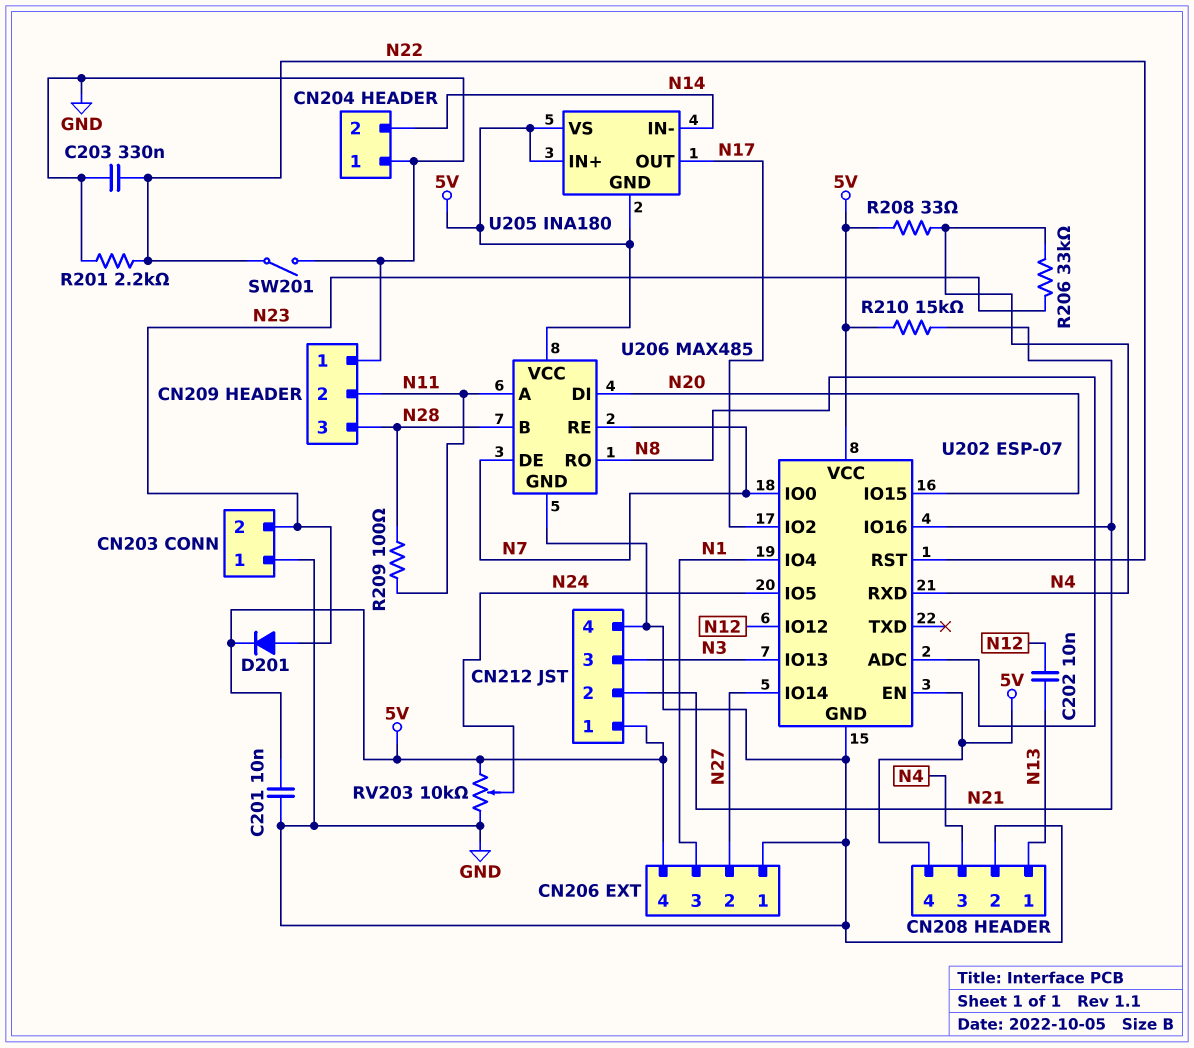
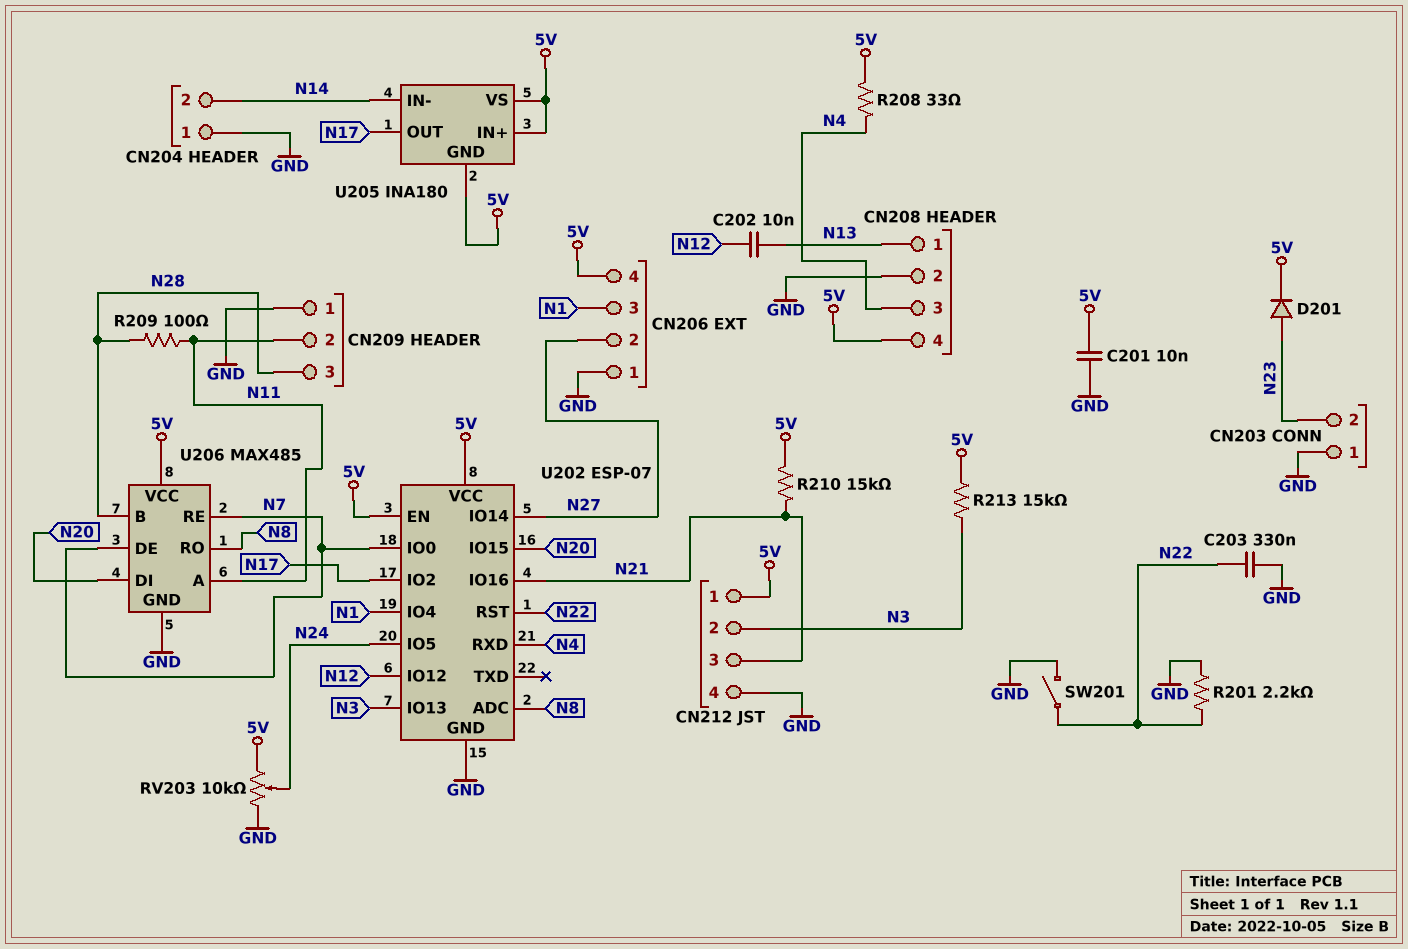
CN212 pin 2: N21 -> N3
CN212 pin 3: N3 -> N21
R206: 33k (N4, N23) -> none
R213: none -> 15k (5V, N3)

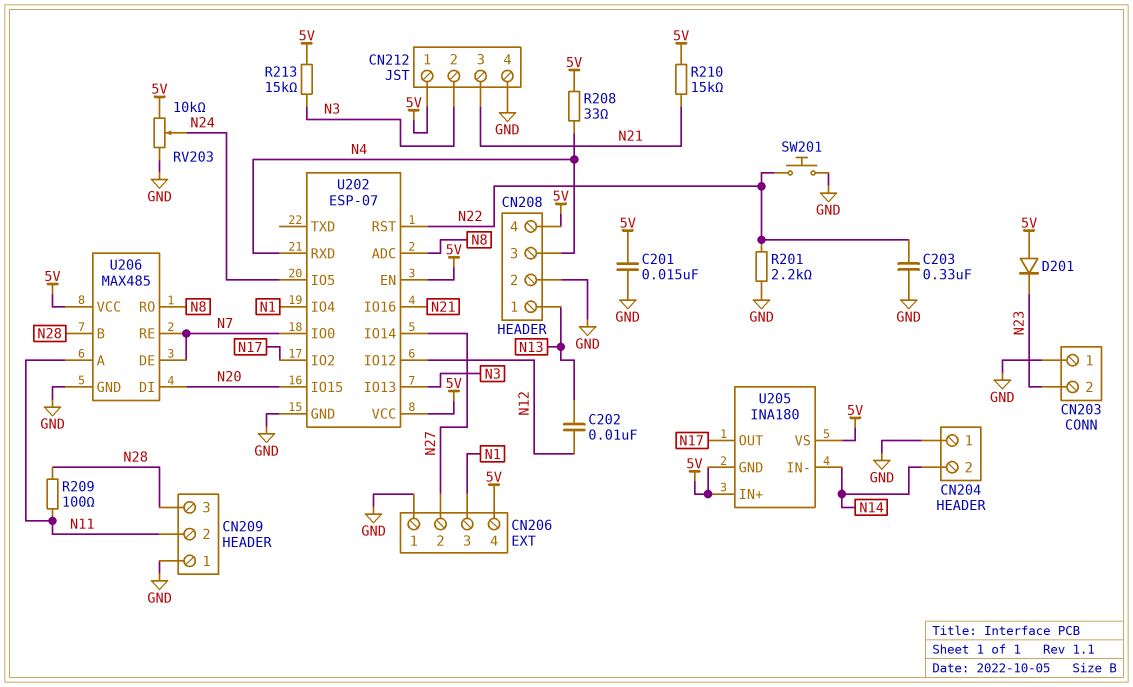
C201: 10nF (5V, GND) -> 15nF (5V, GND)
D201: diode (A N23, K 5V) -> diode (A 5V, K N23)
SW201: switch (GND, N22) -> button (GND, N22)

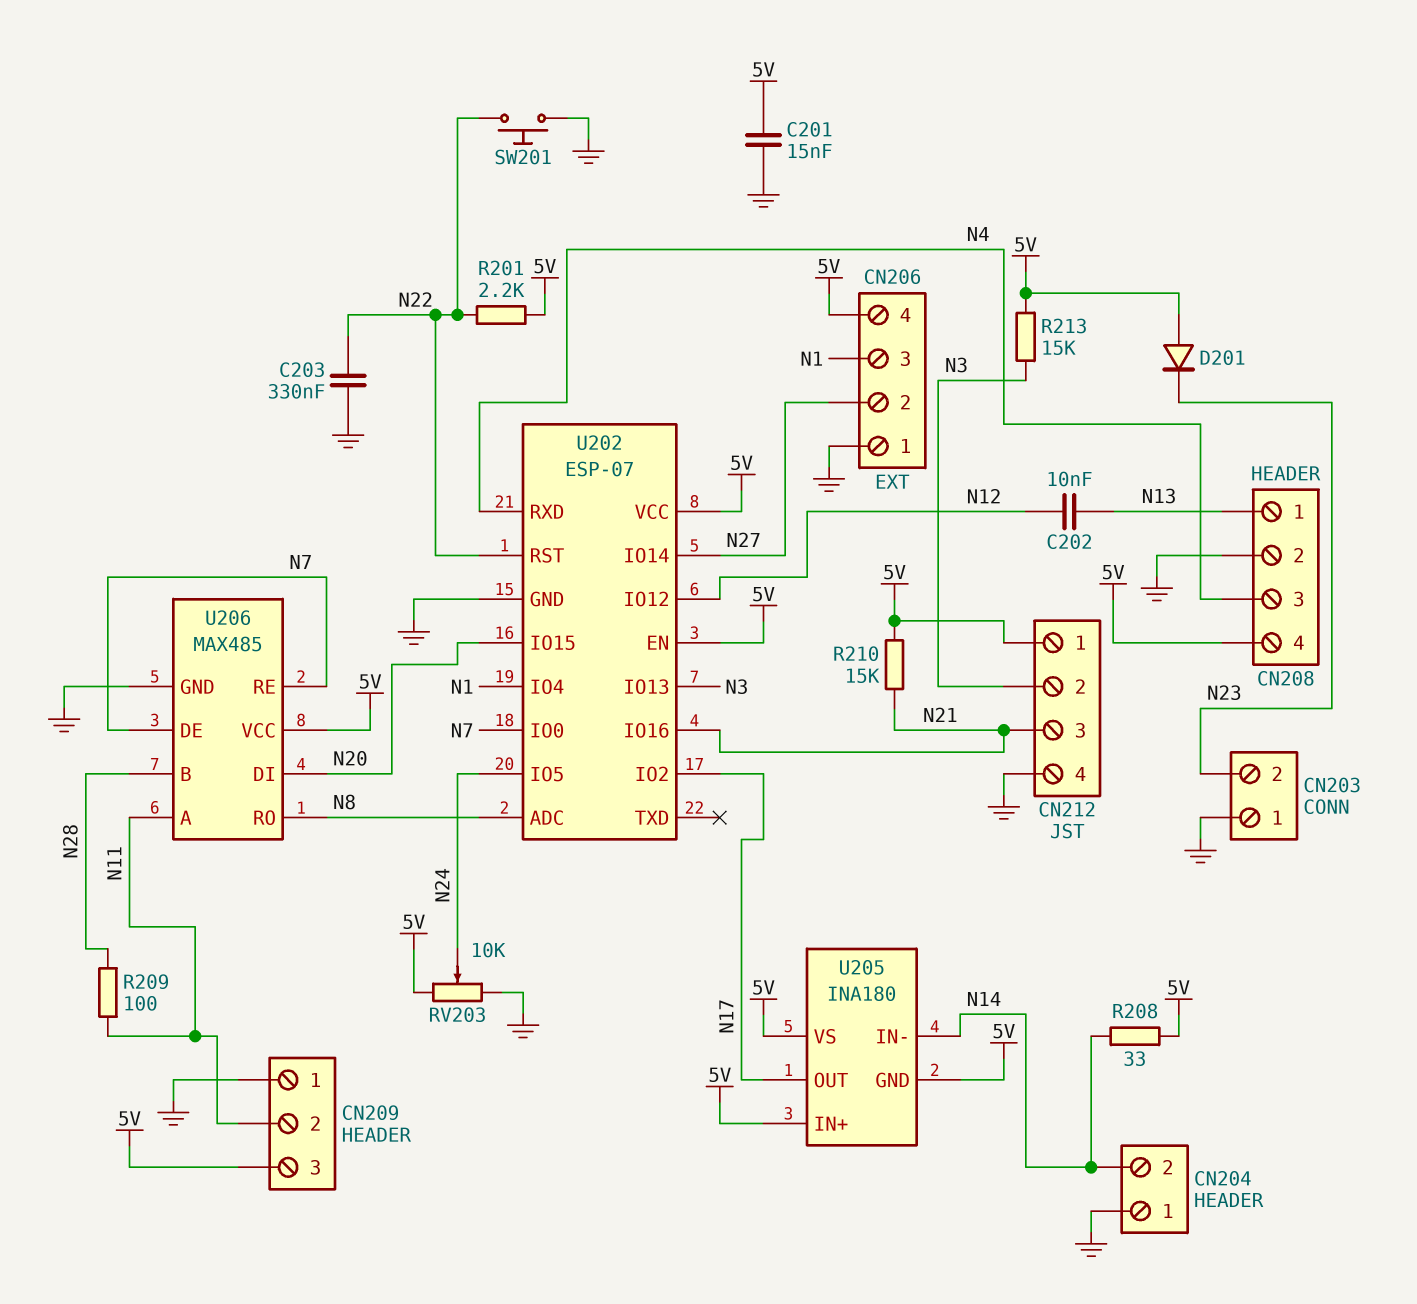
CN209 pin 3: N28 -> 5V
R201: 2.2k (GND, N22) -> 2.2k (5V, N22)
R208: 33 (5V, N4) -> 33 (5V, N14)

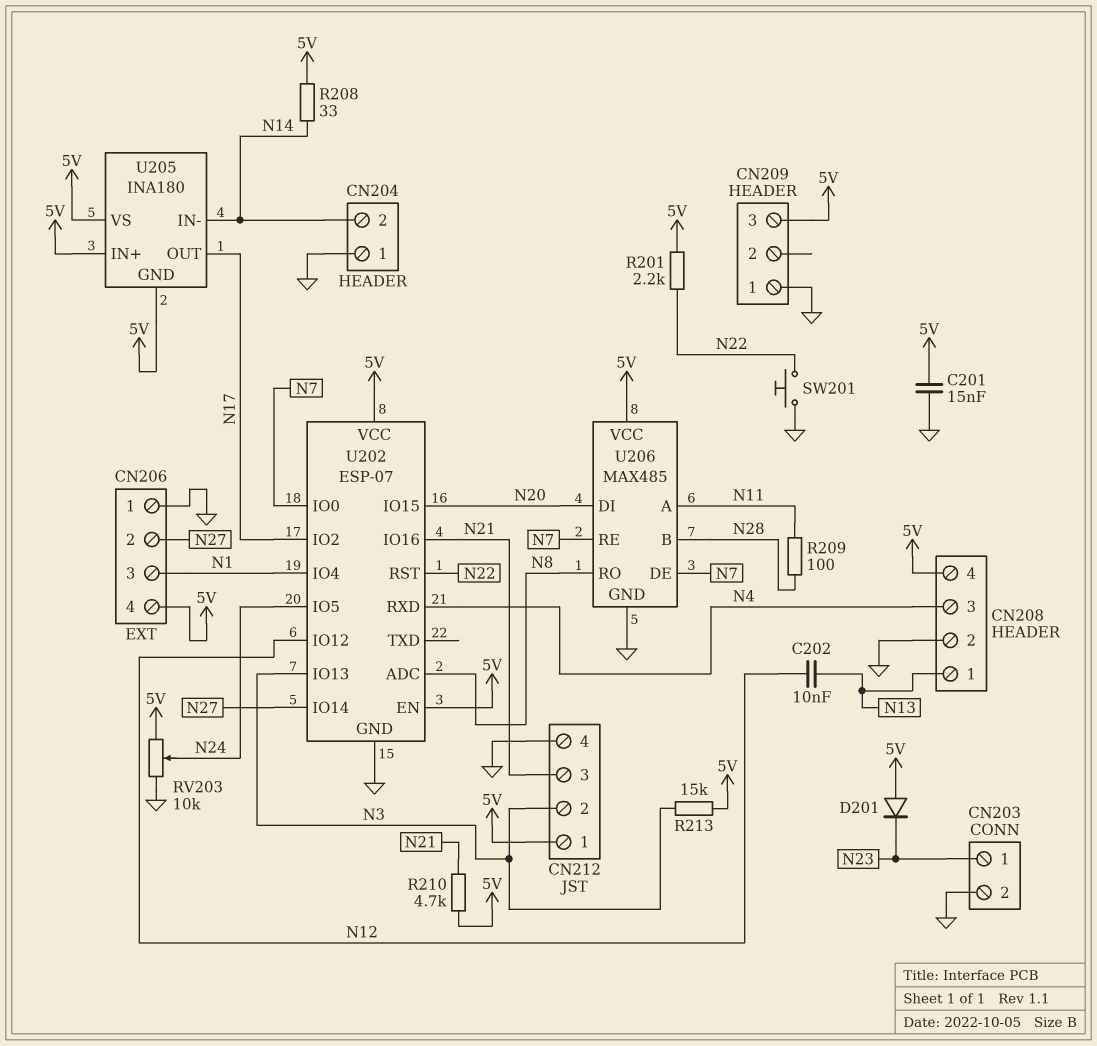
C203: 330nF (GND, N22) -> none
CN203 pin 1: GND -> N23
CN203 pin 2: N23 -> GND
CN209 pin 2: N11 -> none
R210: 15k (5V, N21) -> 4.7k (5V, N21)

